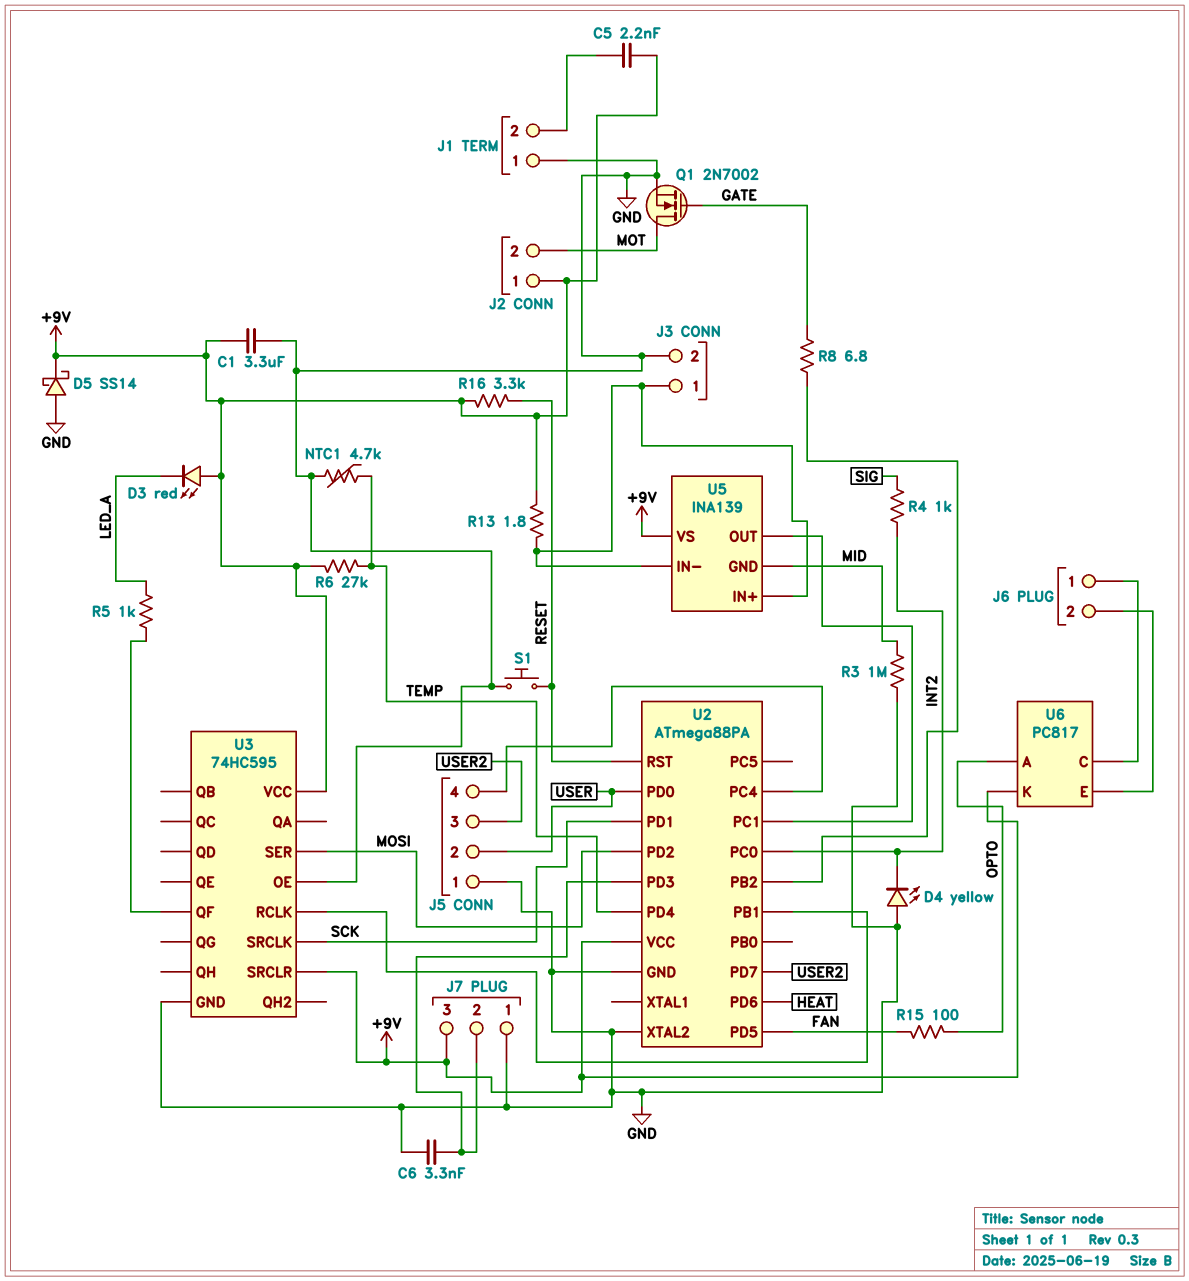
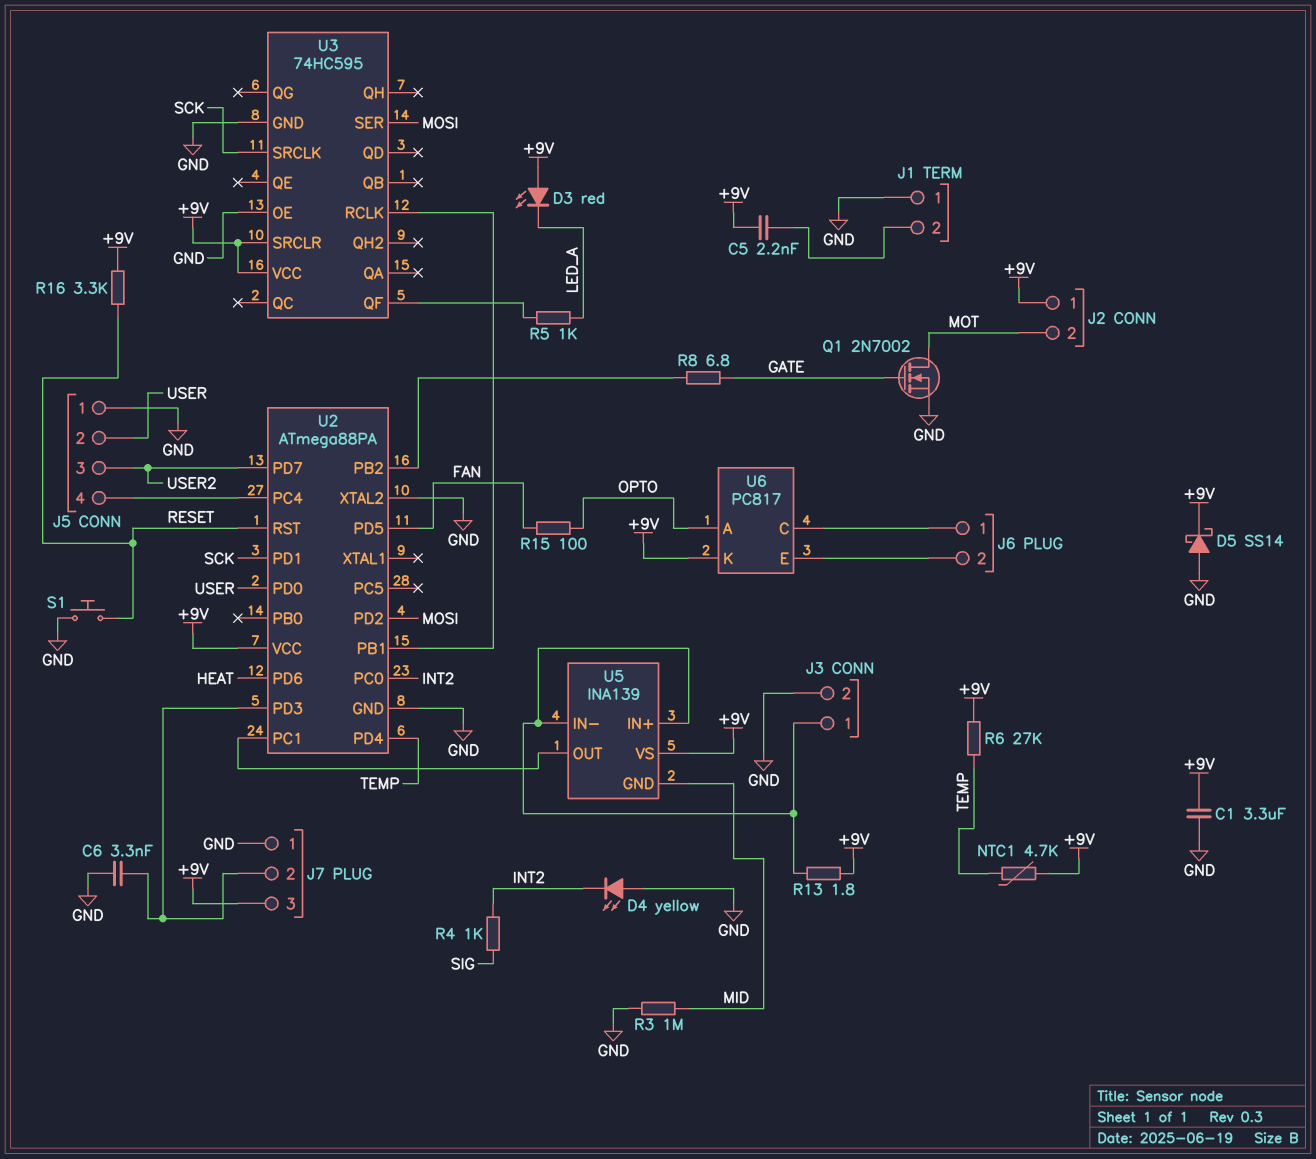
NTC1: 4.7k (GND, TEMP) -> 4.7k (+9V, TEMP)

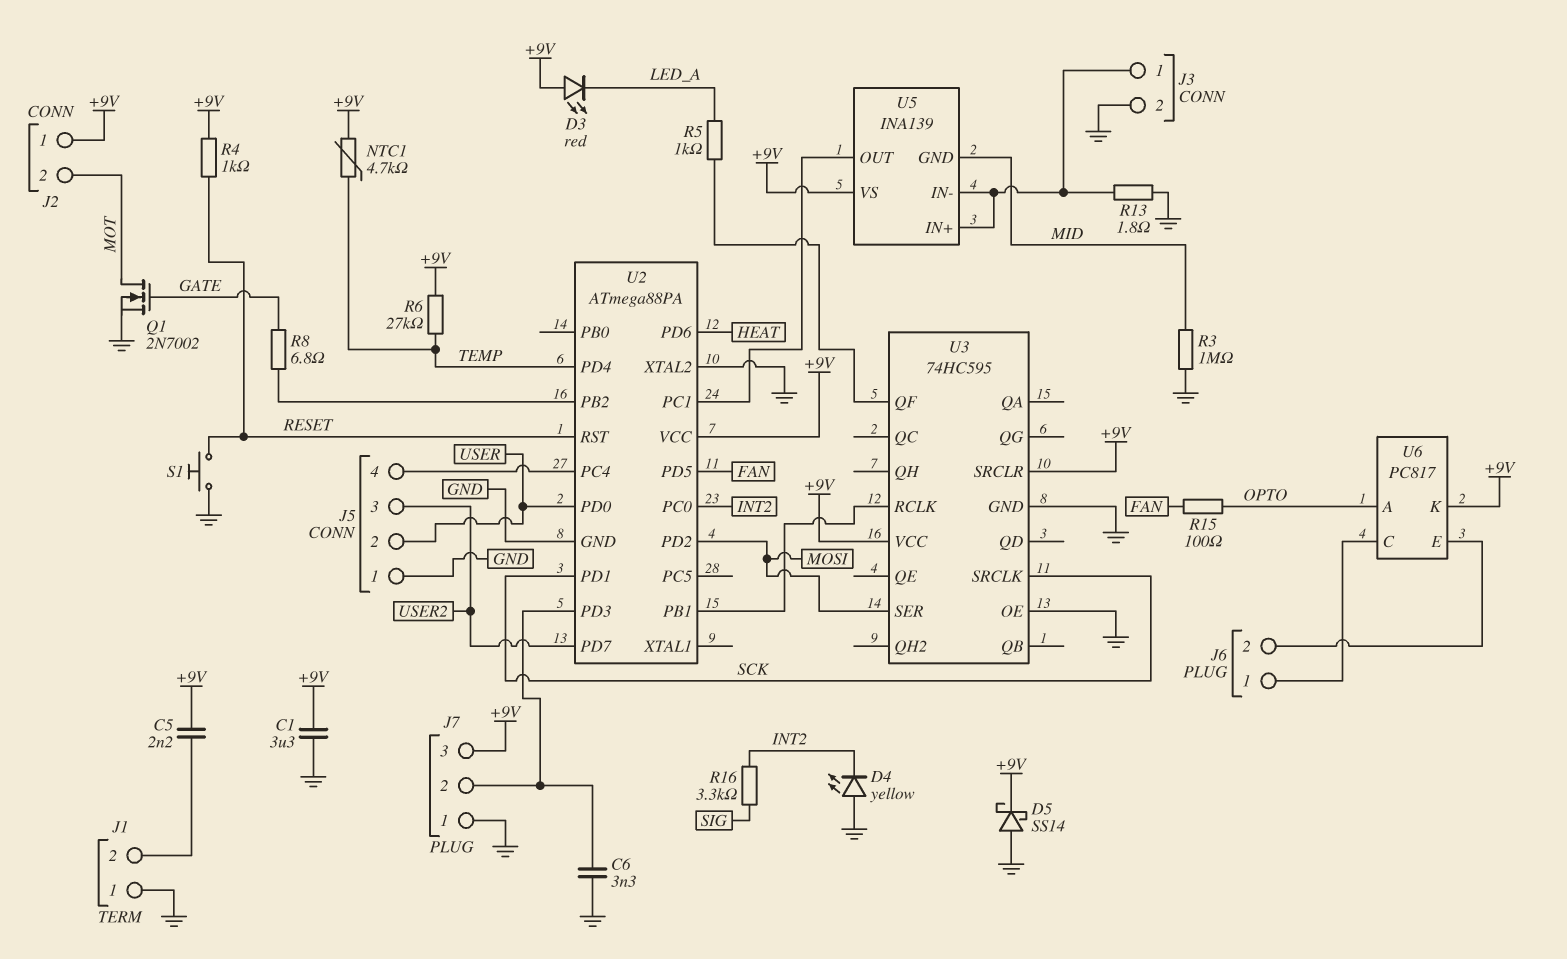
R4: 1k (INT2, SIG) -> 1k (+9V, RESET)
R13: 1.8 (+9V, J3/1) -> 1.8 (GND, J3/1)
R16: 3.3k (+9V, RESET) -> 3.3k (INT2, SIG)

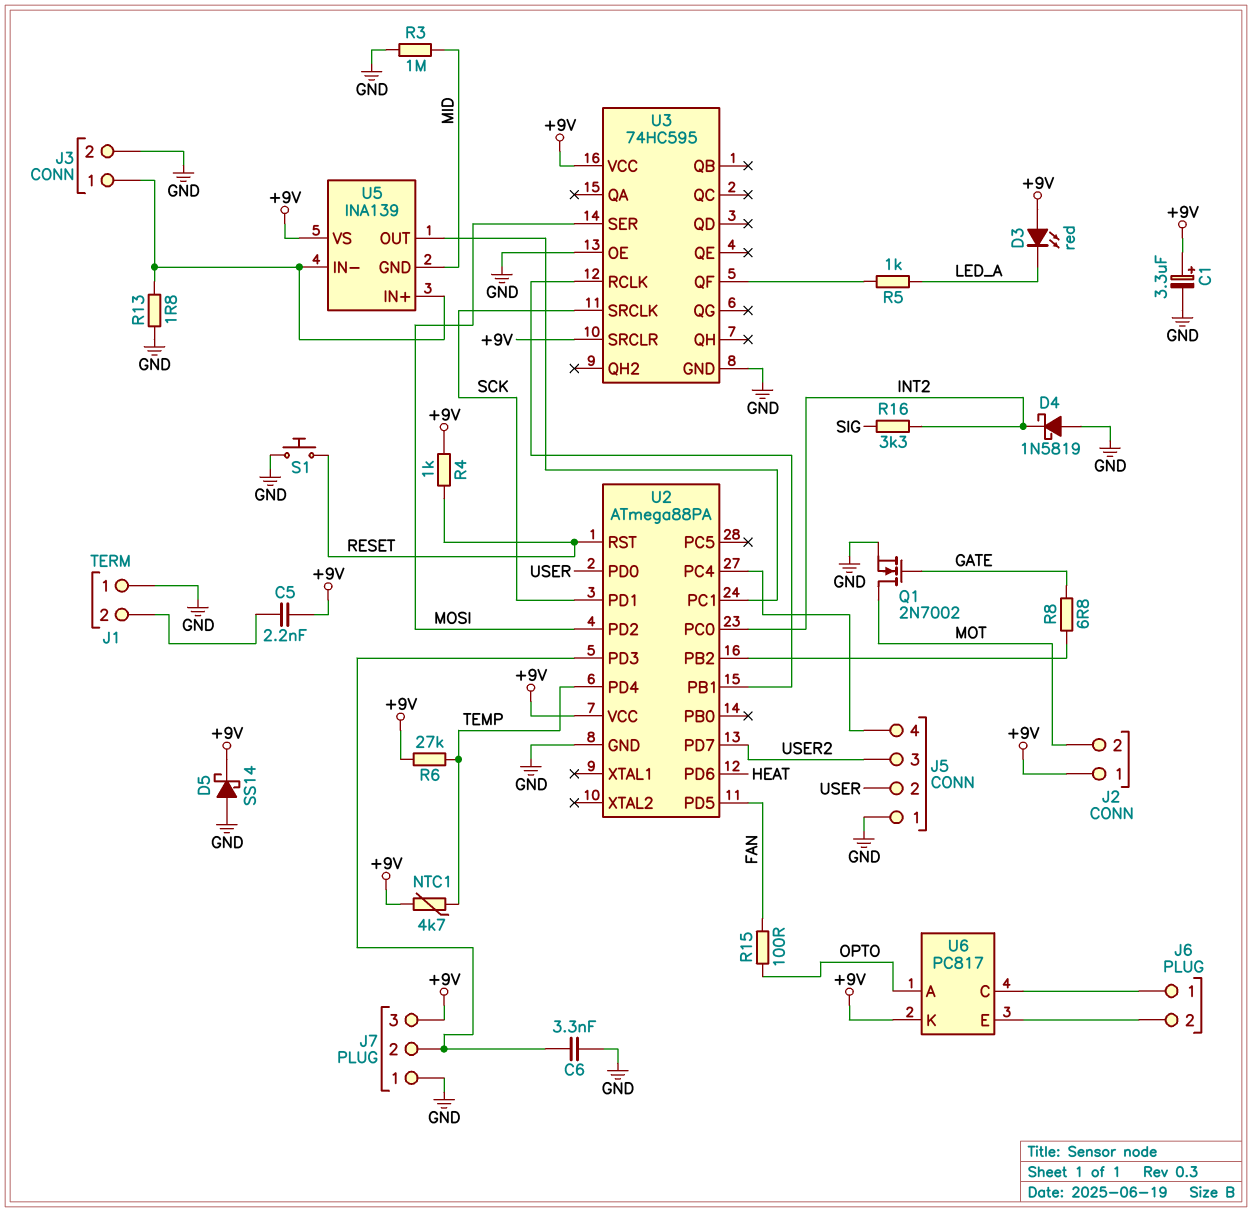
C1: 3.3uF (+9V, GND) -> 3.3uF (plus +9V, minus GND)
D4: LED yellow (A GND, K INT2) -> schottky 1N5819 (A GND, K INT2)
U2 pin XTAL2: GND -> none

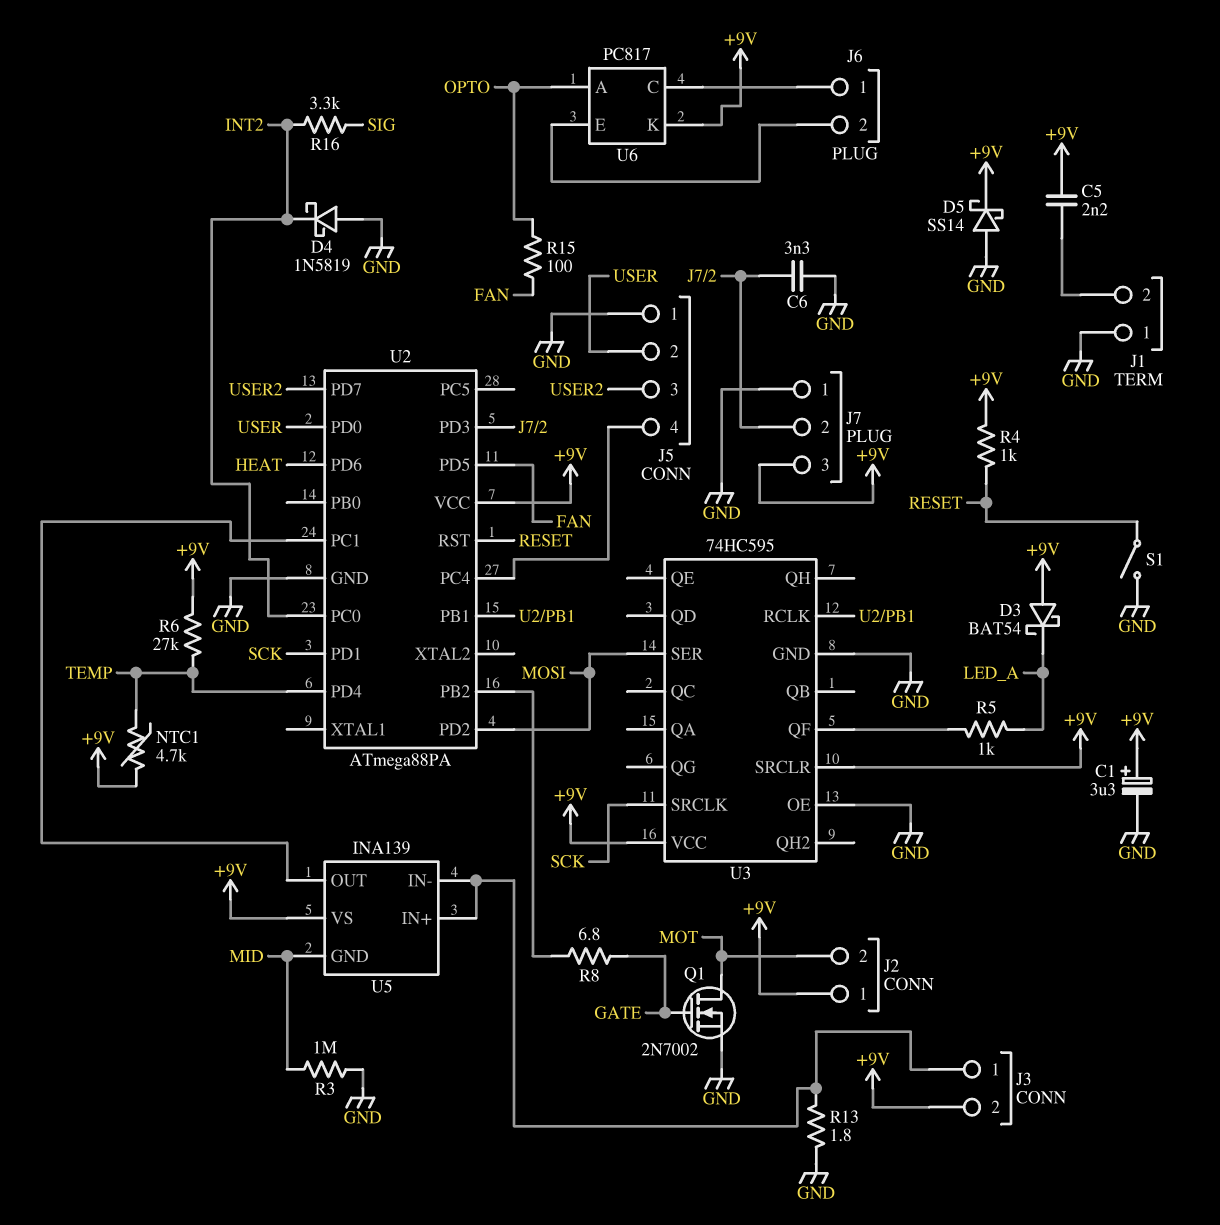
D3: LED red (A +9V, K LED_A) -> schottky BAT54 (A +9V, K LED_A)
J3 pin 2: GND -> +9V
S1: button (GND, RESET) -> switch (GND, RESET)

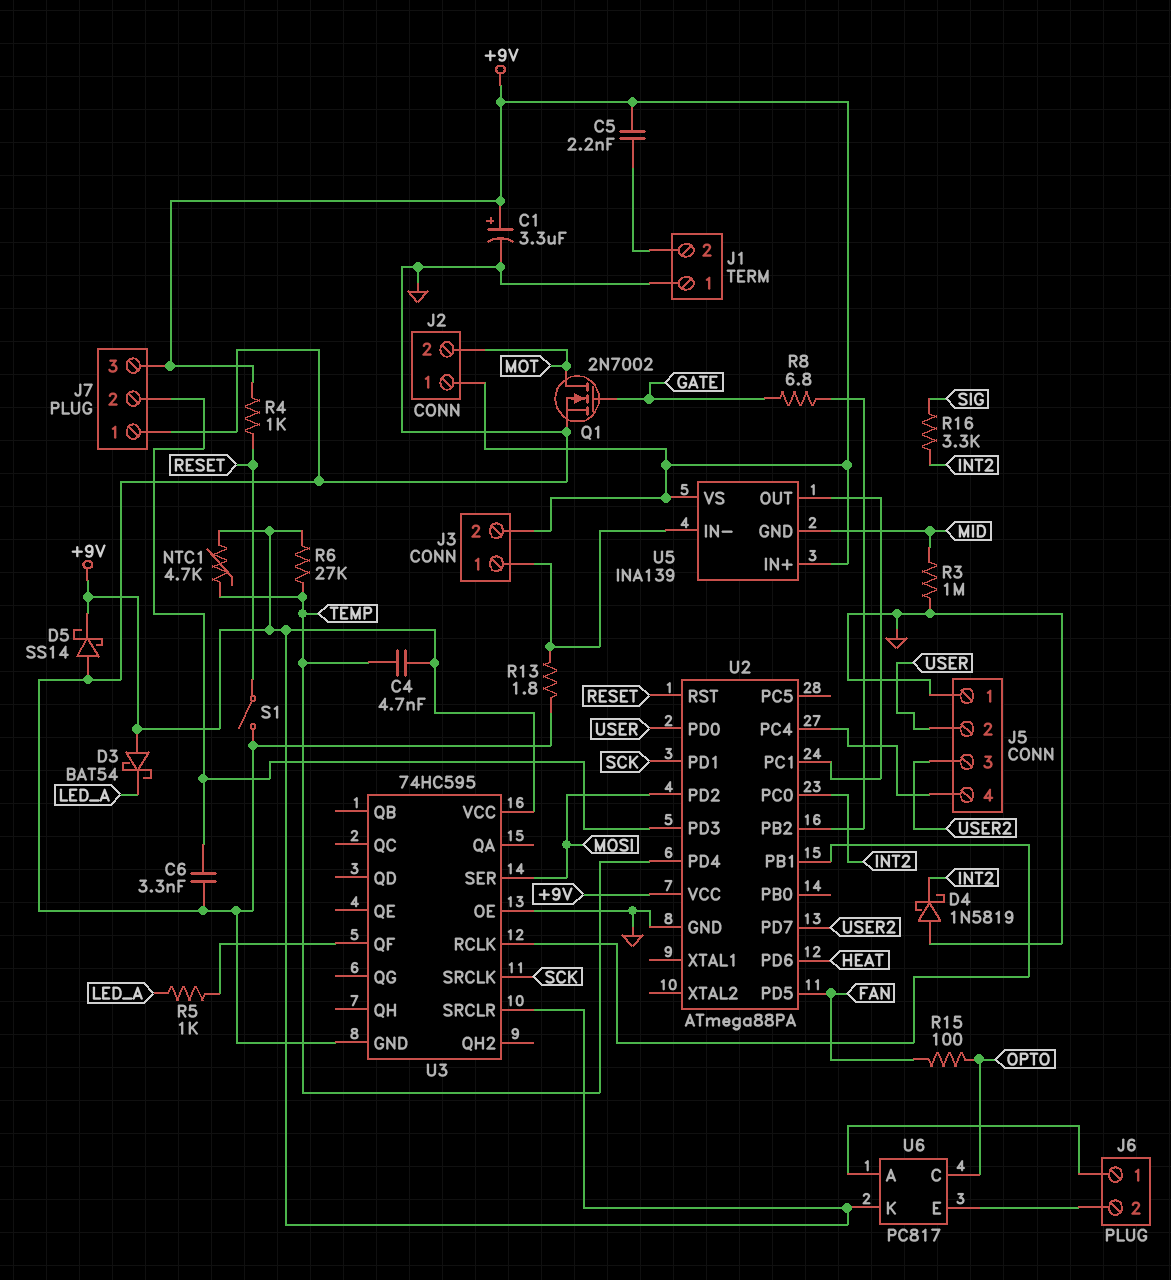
C4: none -> 4.7nF (+9V, TEMP)
U5 pin IN+: J3/1 -> +9V
U6 pin A: OPTO -> J6/1
U6 pin C: J6/1 -> OPTO

